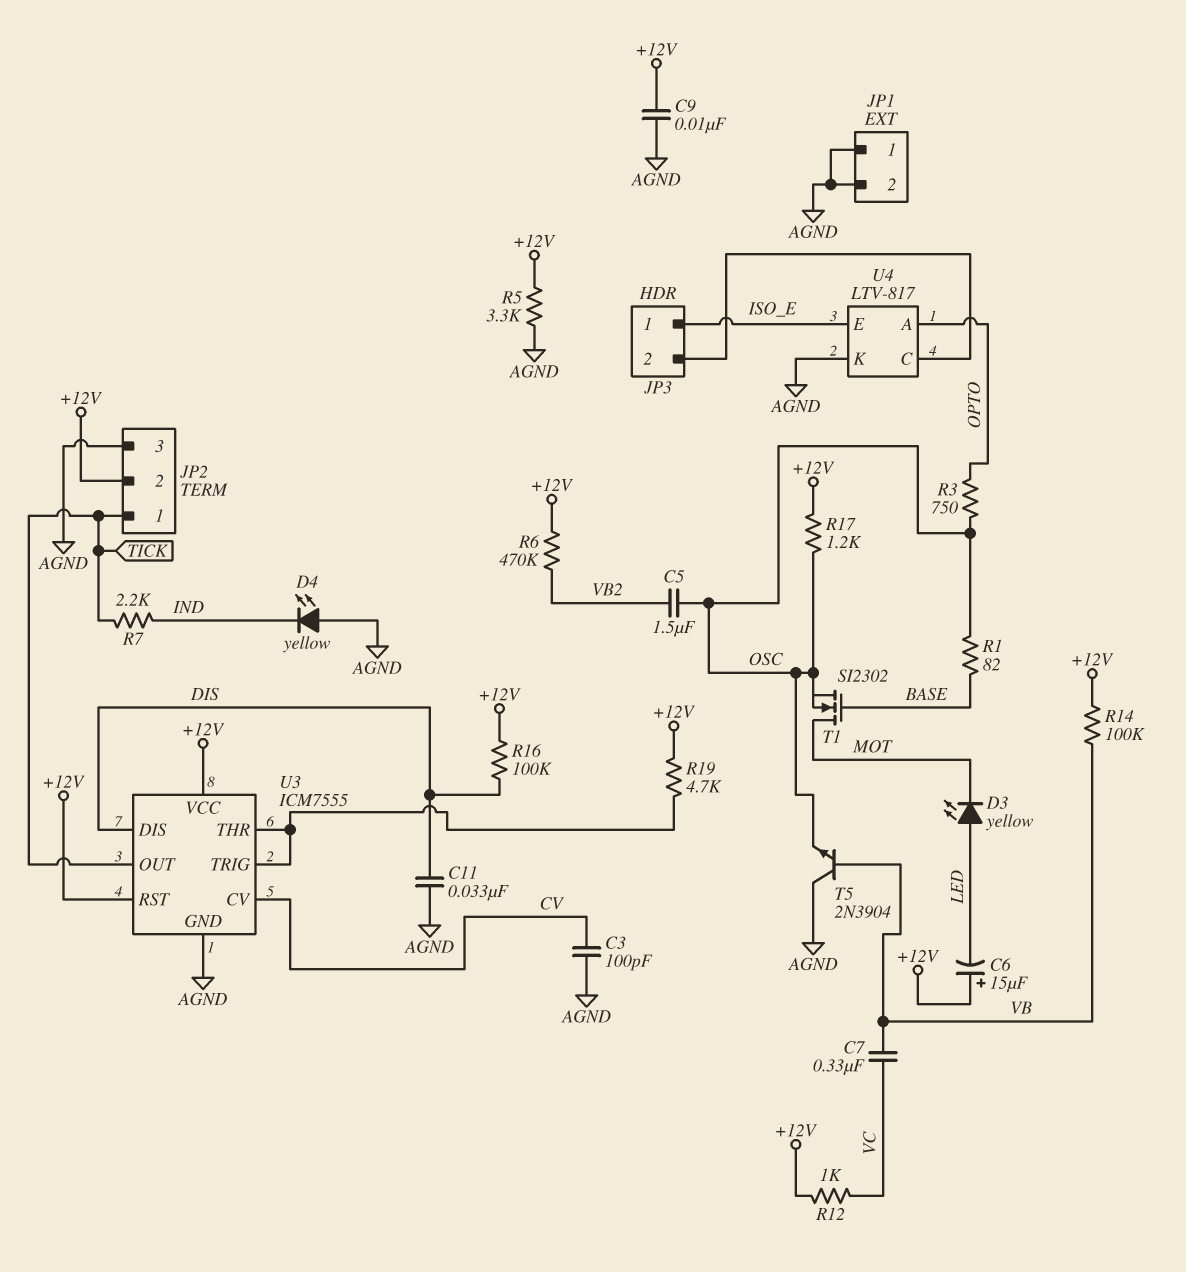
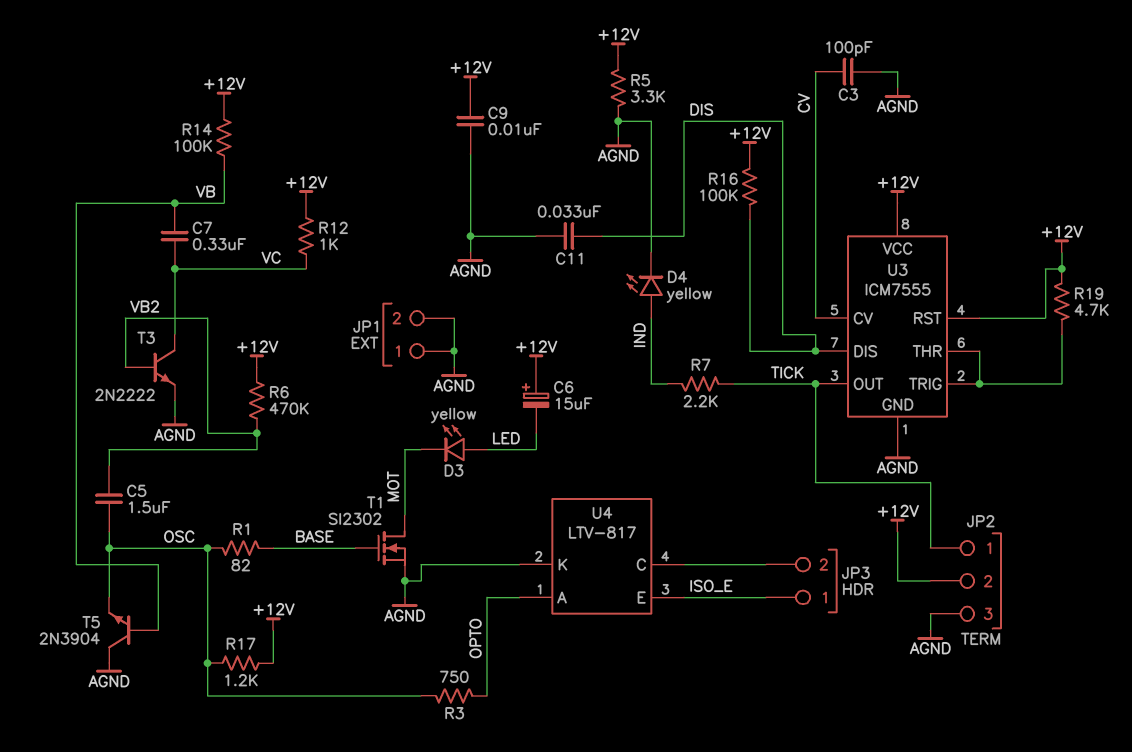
D4: LED yellow (A AGND, K IND) -> LED yellow (A IND, K AGND)
T1: NMOS SI2302 (G BASE, D MOT, S OSC) -> NMOS SI2302 (G BASE, D MOT, S AGND)
T3: none -> NPN 2N2222 (B VB2, C VC, E AGND)

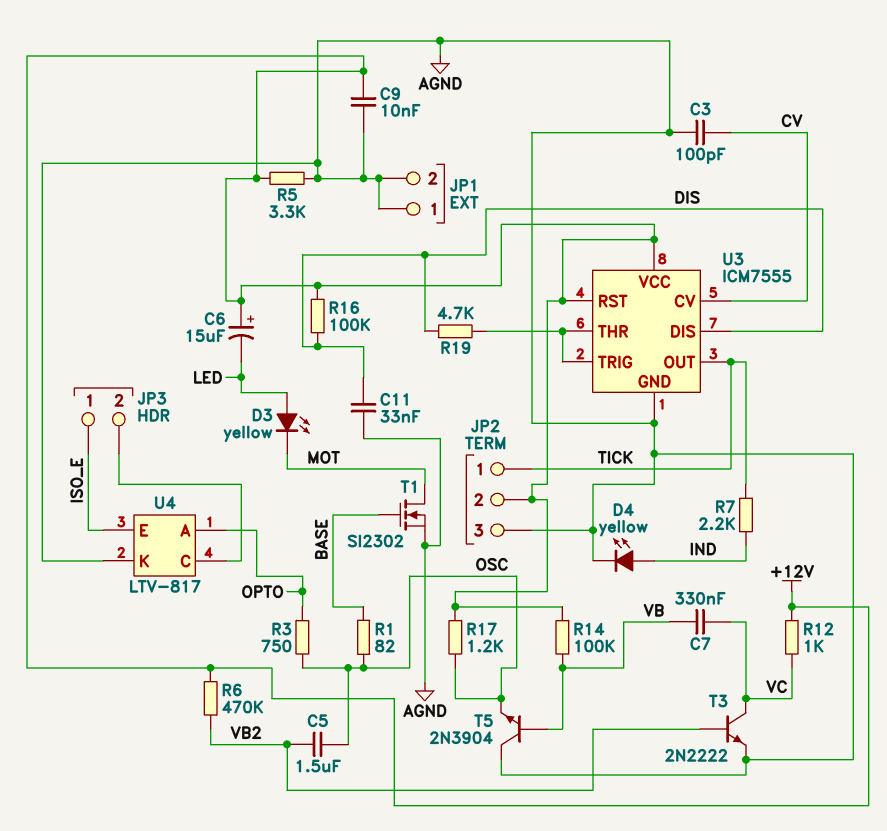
R19: 4.7k (+12V, U3/THR) -> 4.7k (DIS, U3/THR)

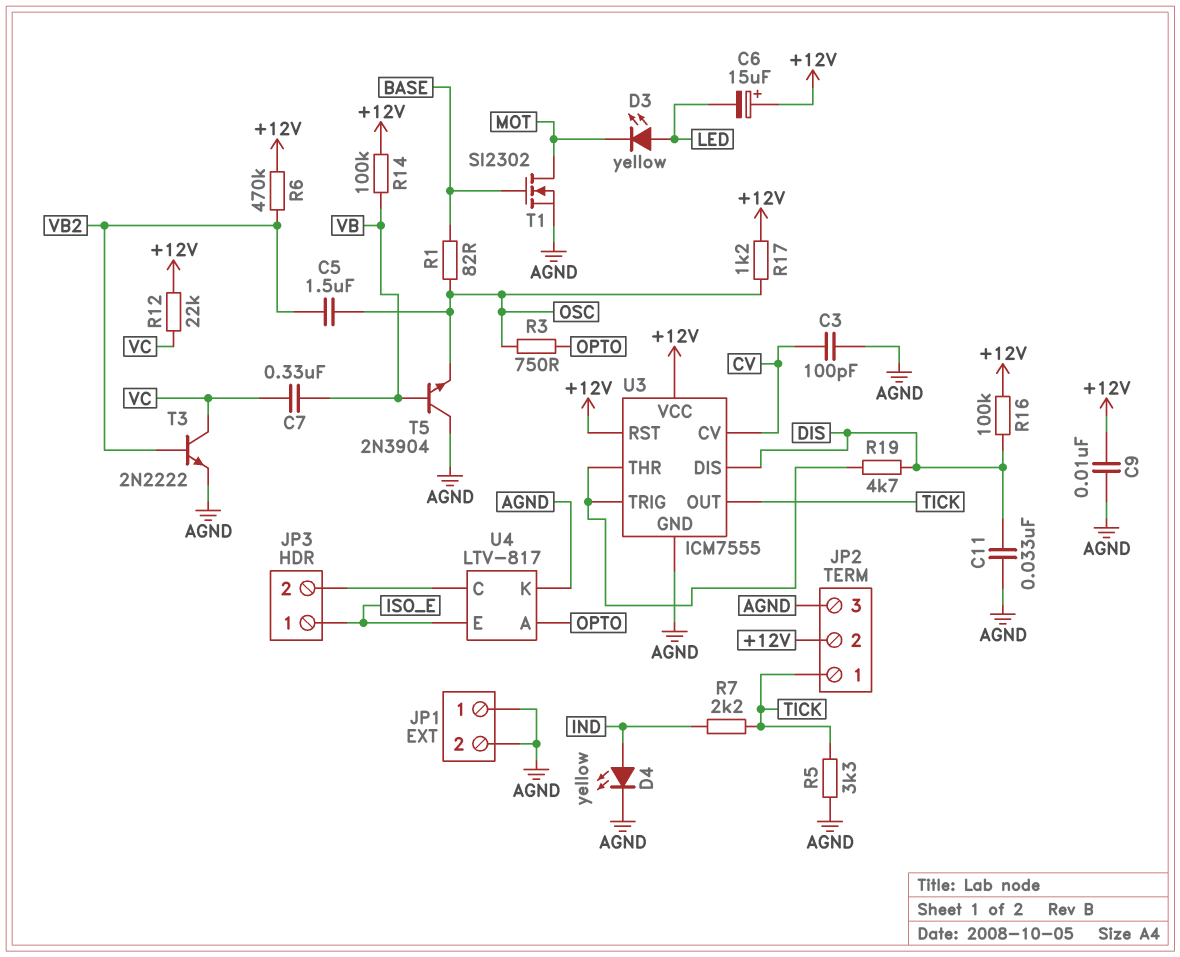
R5: 3.3k (+12V, AGND) -> 3.3k (AGND, TICK)
R12: 1k (+12V, VC) -> 22k (+12V, VC)

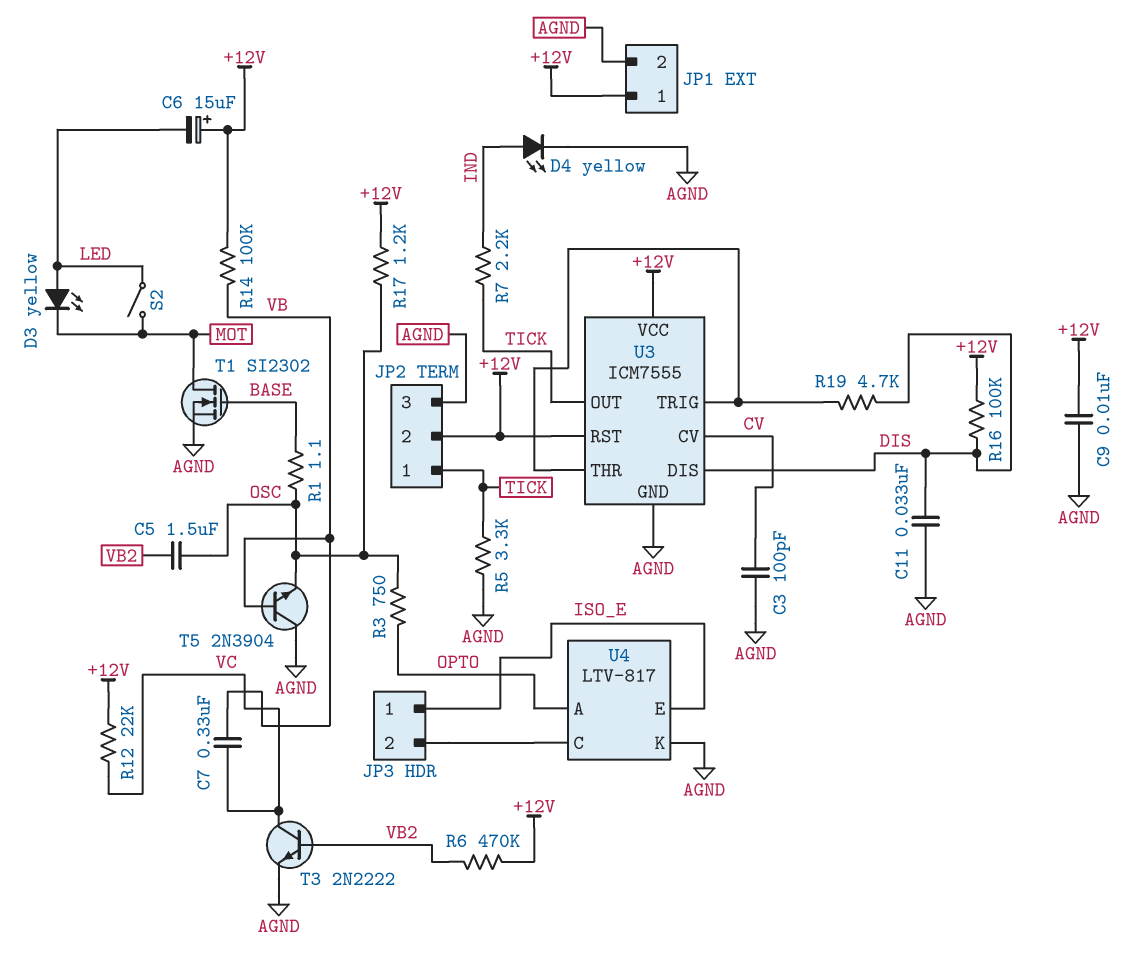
JP1 pin 1: AGND -> +12V
R1: 82 (BASE, OSC) -> 1.1 (BASE, OSC)
S2: none -> switch (LED, MOT)

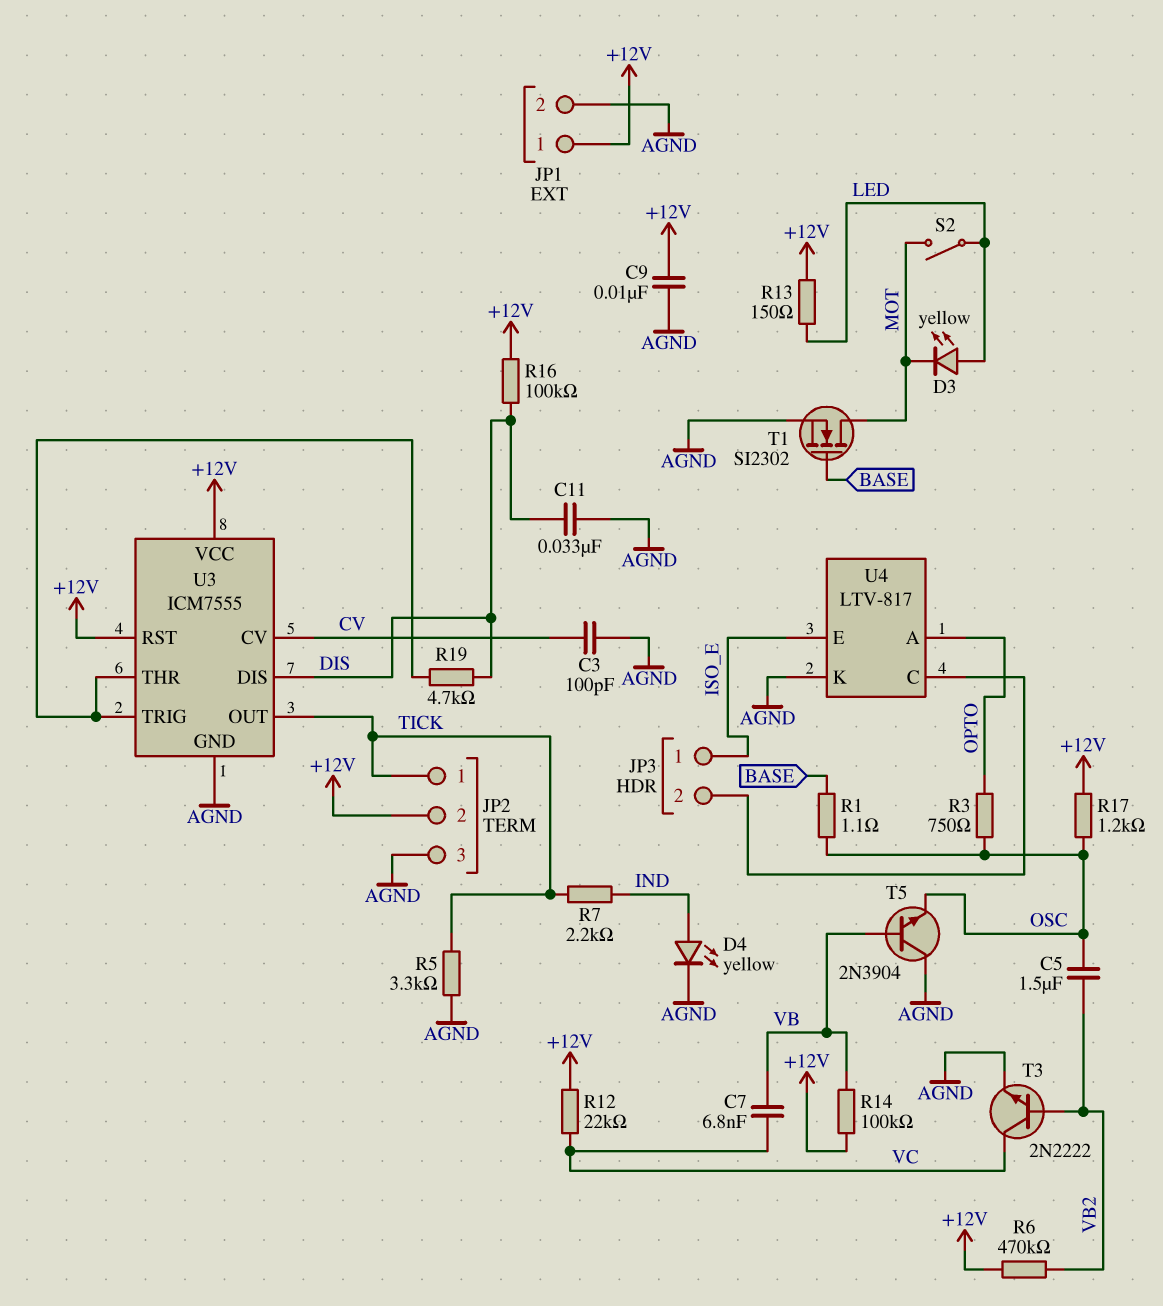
C6: 15uF (plus +12V, minus LED) -> none
C7: 330nF (VB, VC) -> 6.8nF (VB, VC)
R13: none -> 150 (+12V, LED)

